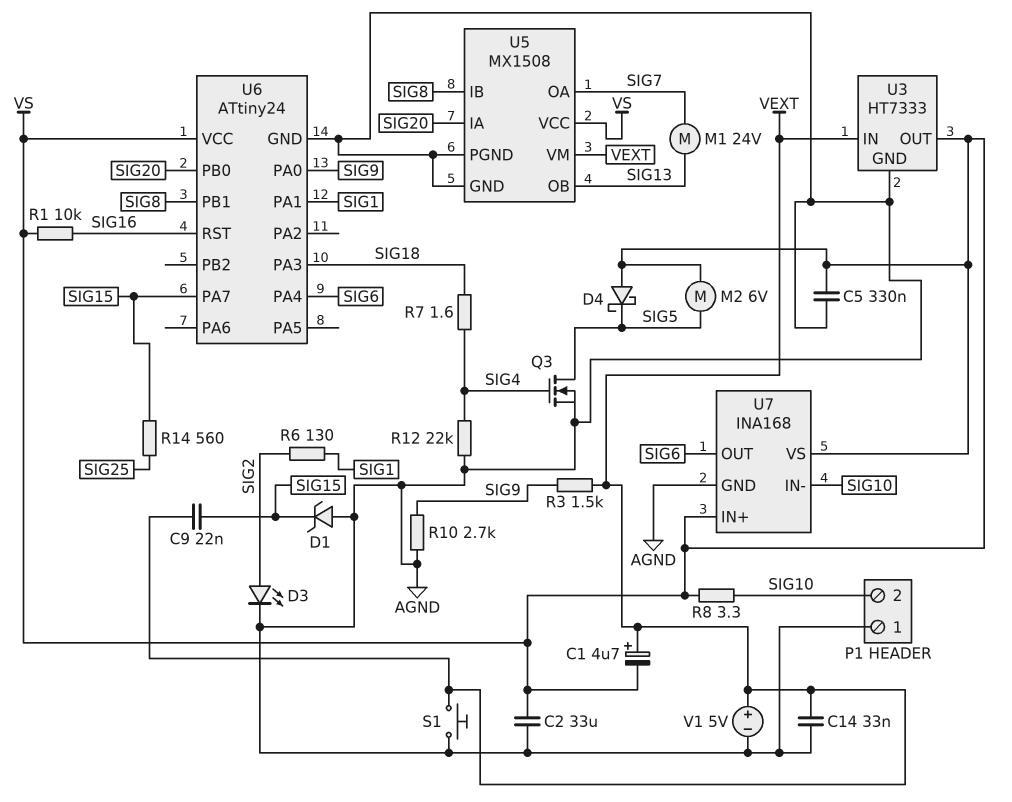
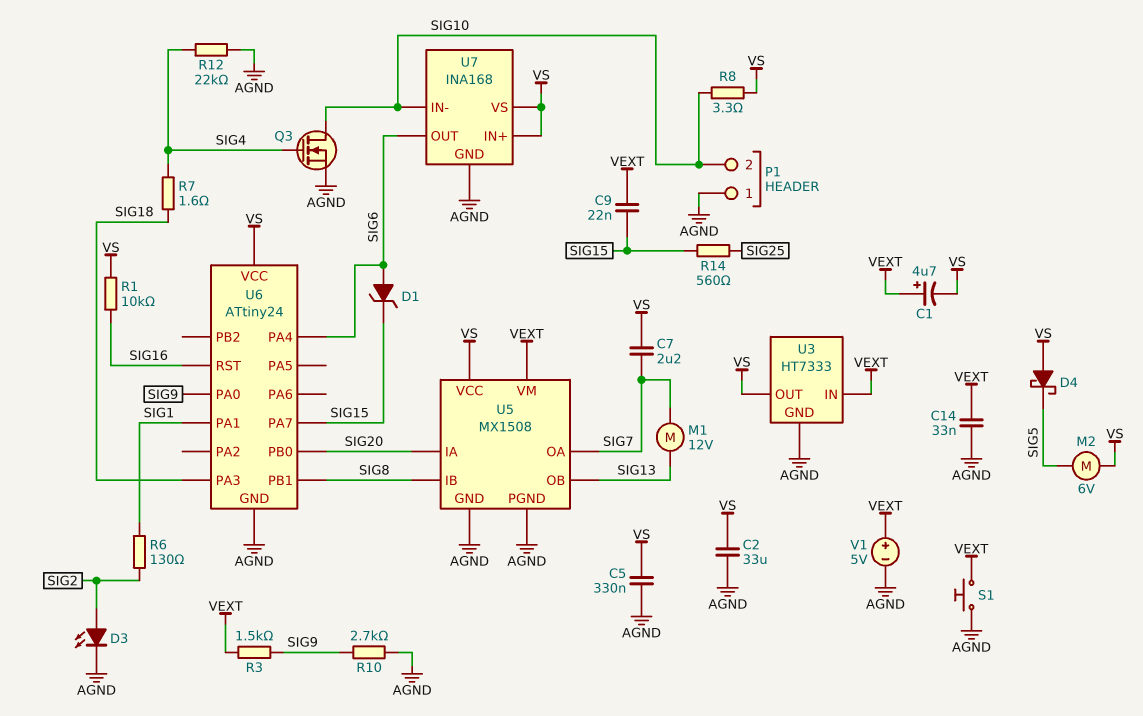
C7: none -> 2.2uF (SIG7, VS)
D1: zener (A AGND, K SIG15) -> zener (A SIG6, K SIG15)
M1: motor 24V (SIG7, SIG13) -> motor 12V (SIG7, SIG13)
Q3: NMOS (G SIG4, D SIG5, S AGND) -> NMOS (G SIG4, D SIG10, S AGND)

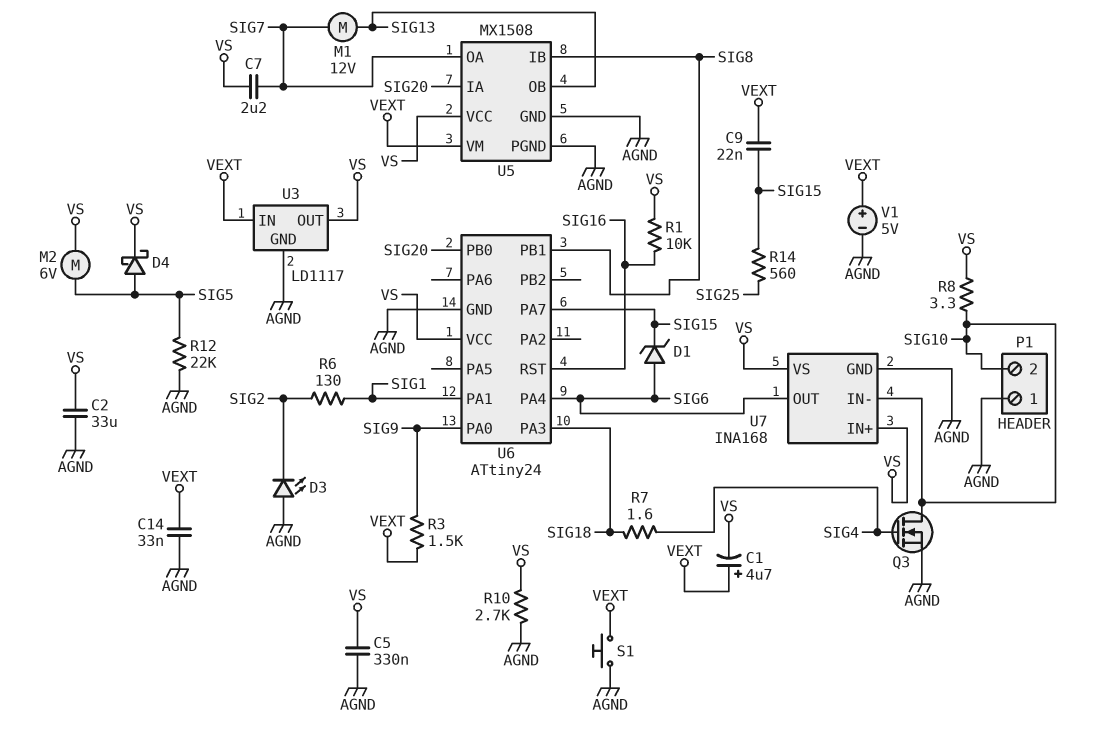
D3: LED (A SIG2, K AGND) -> LED (A AGND, K SIG2)
D4: schottky (A VS, K SIG5) -> schottky (A SIG5, K VS)
R10: 2.7k (AGND, SIG9) -> 2.7k (AGND, VS)
R12: 22k (AGND, SIG4) -> 22k (AGND, SIG5)
U3: HT7333 -> LD1117

